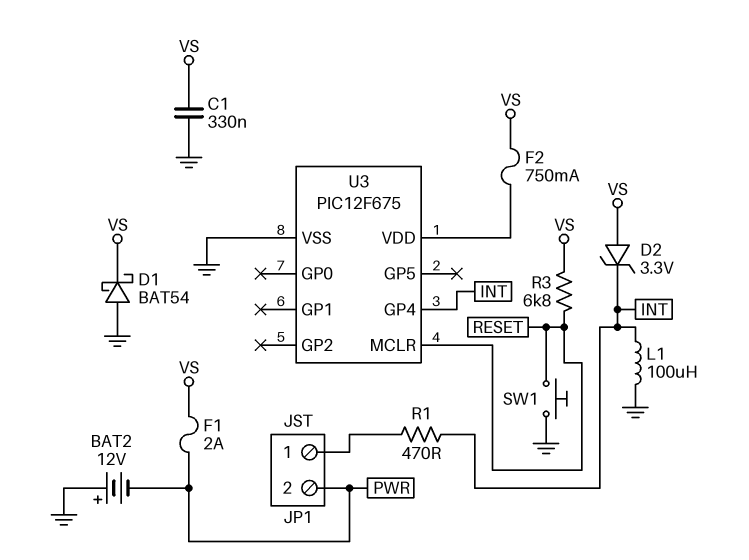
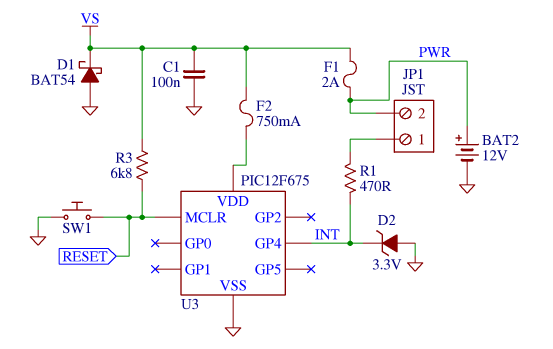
BAT2: 12V (plus GND, minus PWR) -> 12V (plus PWR, minus GND)
C1: 330nF (GND, VS) -> 100nF (GND, VS)
D2: zener 3.3V (A VS, K INT) -> zener 3.3V (A GND, K INT)
L1: 100uH (GND, INT) -> none

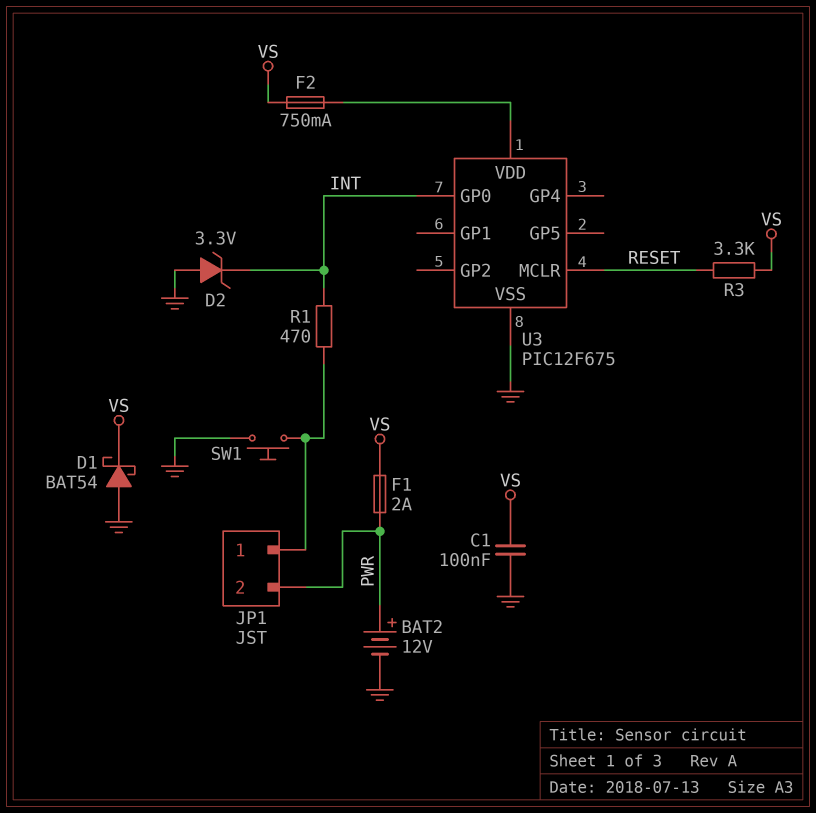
R3: 6.8k (RESET, VS) -> 3.3k (RESET, VS)
SW1: button (GND, RESET) -> button (GND, JP1/1)
U3 pin GP0: none -> INT
U3 pin GP4: INT -> none

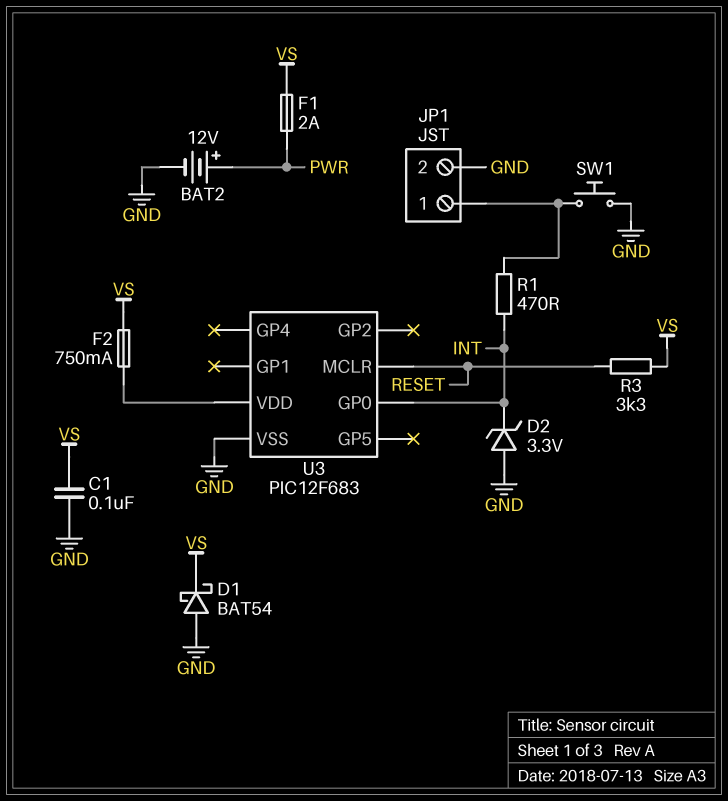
JP1 pin 2: PWR -> GND
U3: PIC12F675 -> PIC12F683

